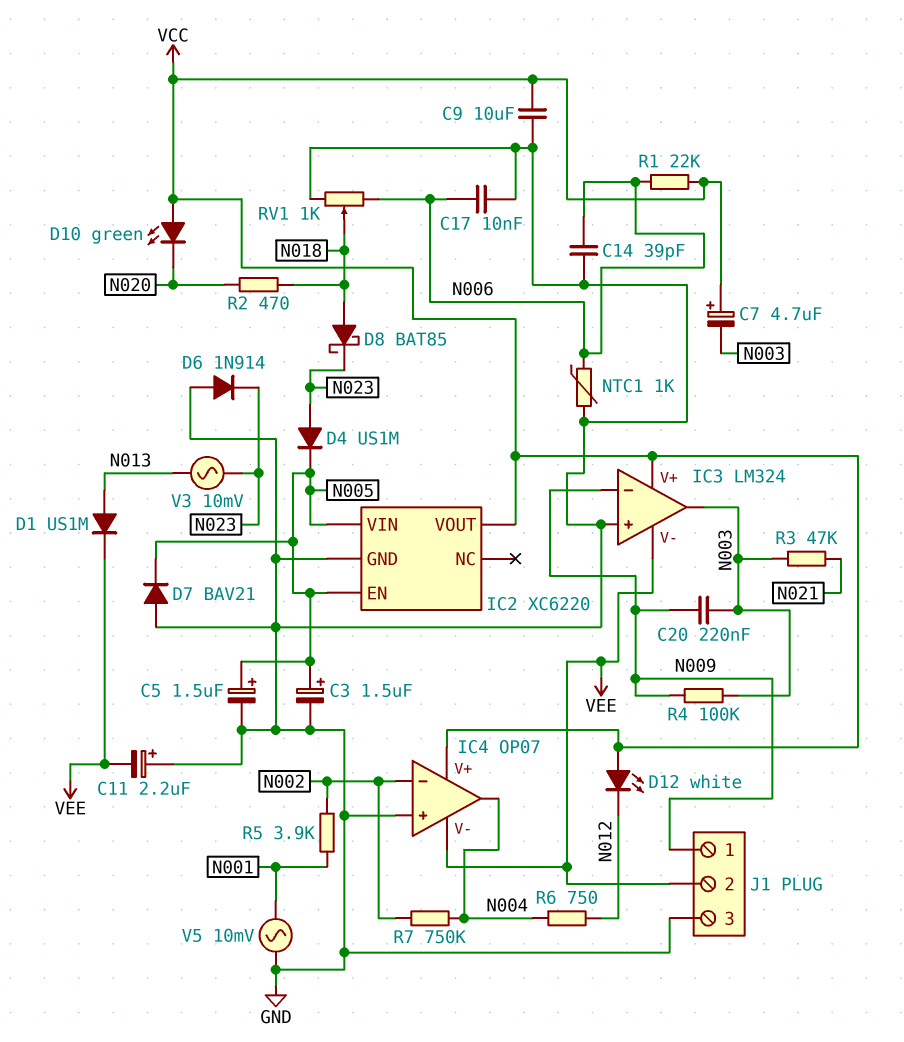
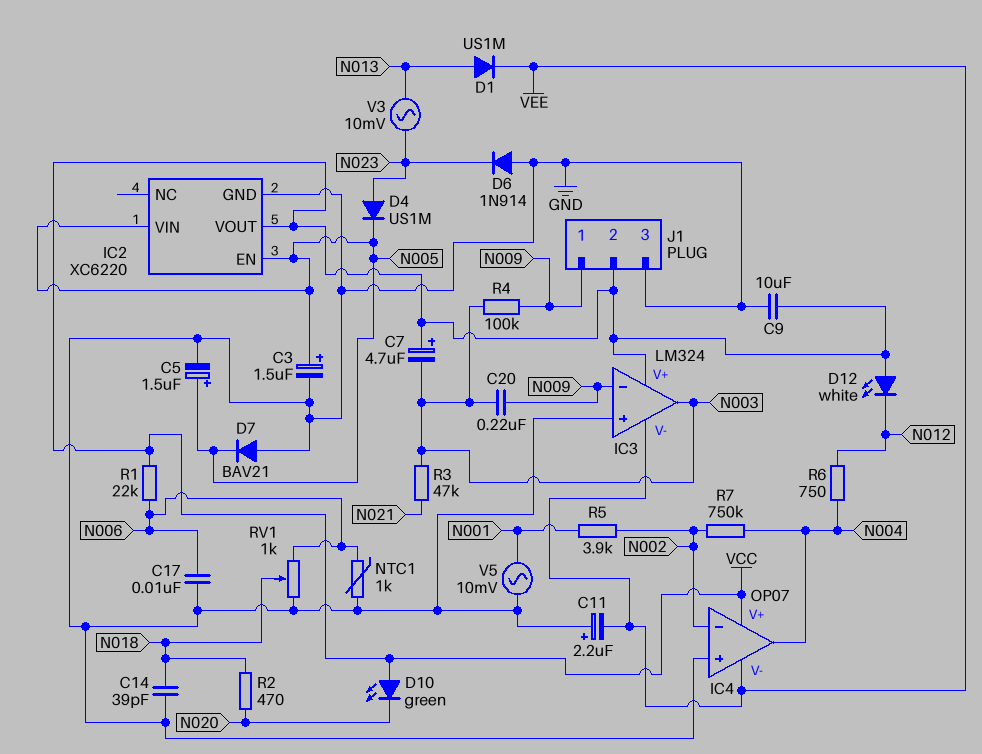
C14: 39pF (GND, N006) -> 39pF (GND, N018)
D8: schottky BAT85 (A N018, K N023) -> none
J1 pin 2: VEE -> VCC

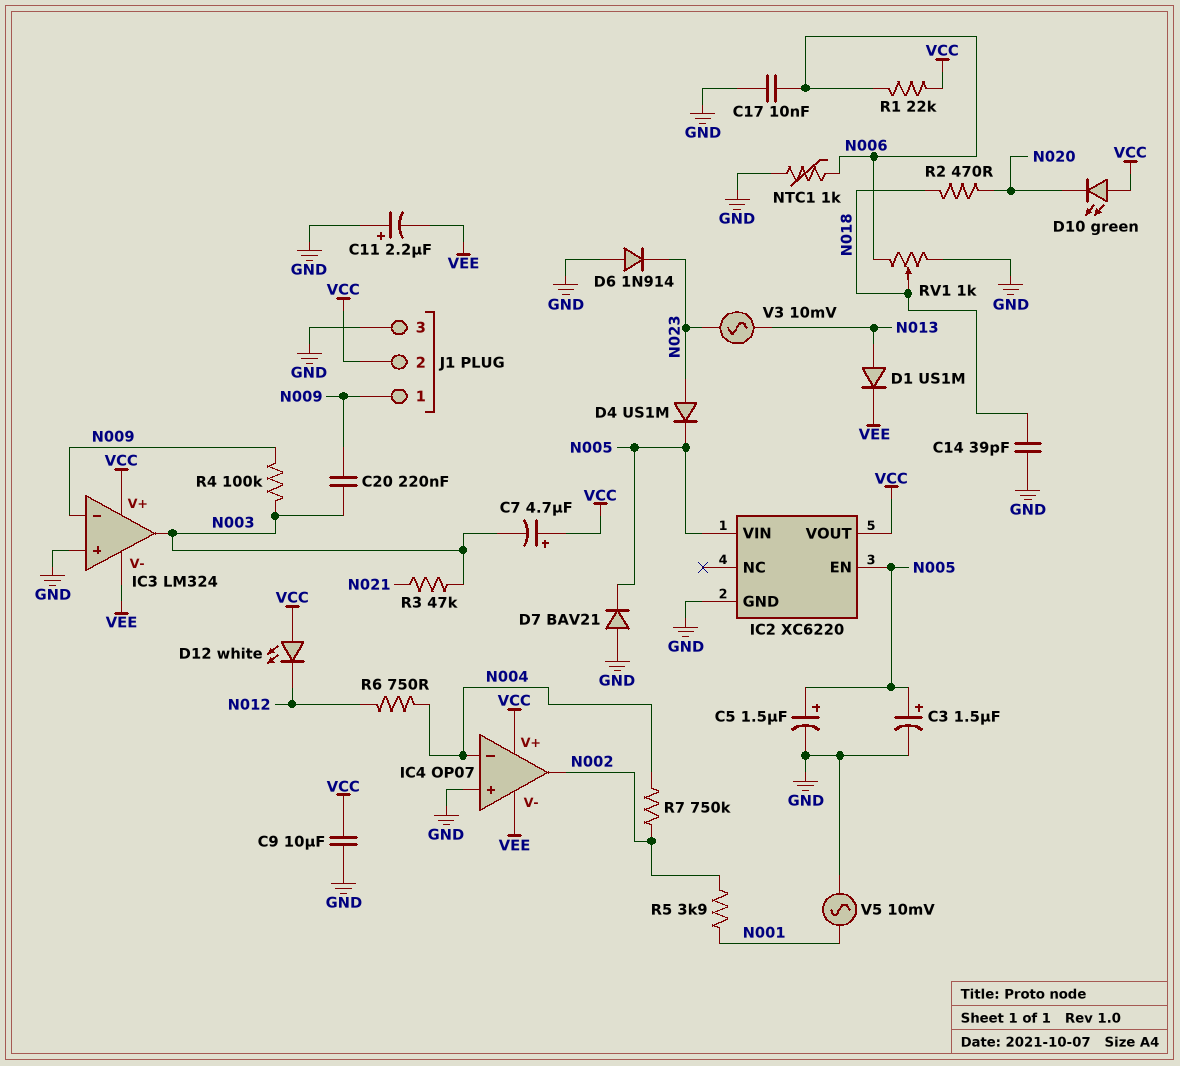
IC4 pin in-: N002 -> N004
IC4 pin out: N004 -> N002

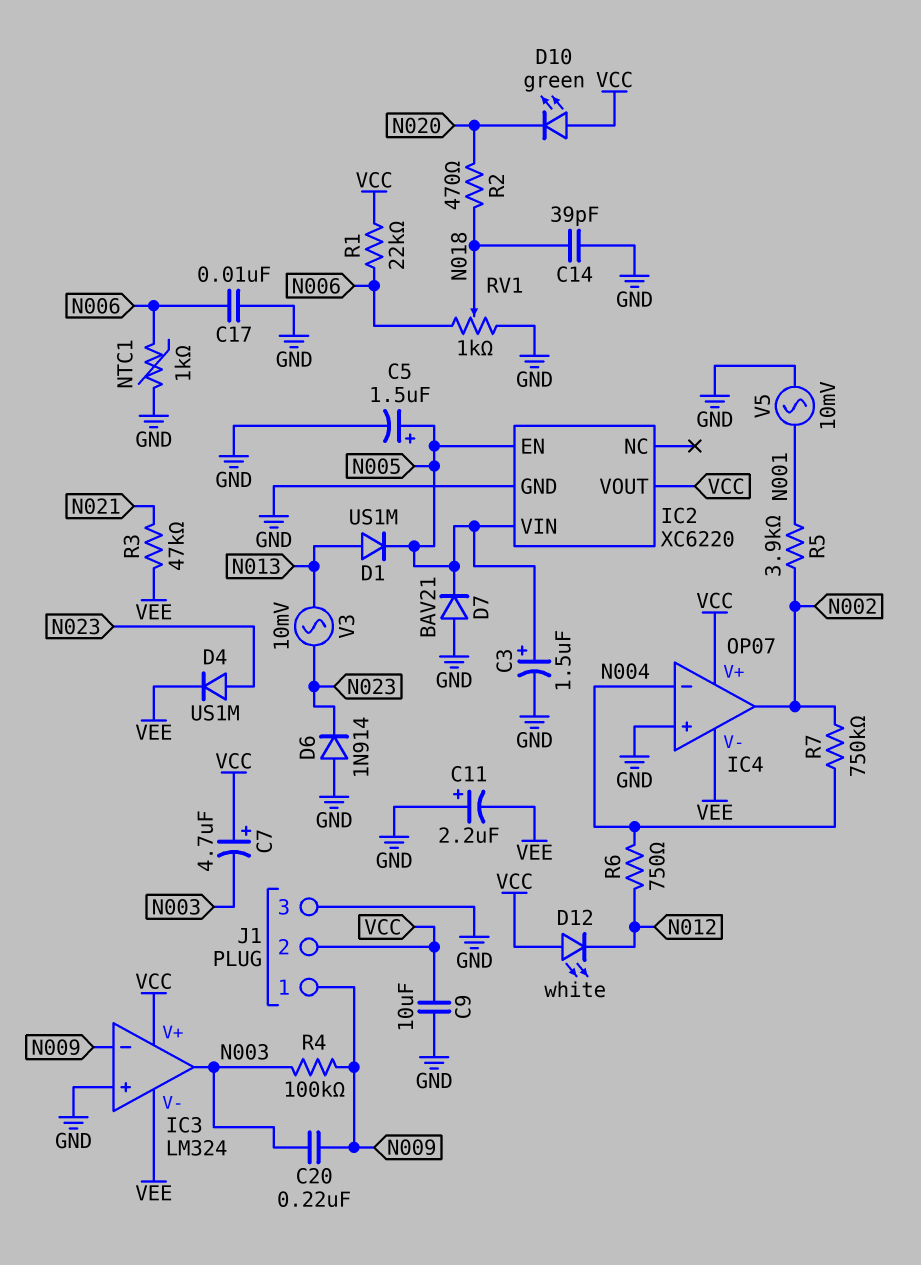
D1: diode US1M (A N013, K VEE) -> diode US1M (A N013, K N005)
D4: diode US1M (A N023, K N005) -> diode US1M (A N023, K VEE)
R3: 47k (N003, N021) -> 47k (N021, VEE)

